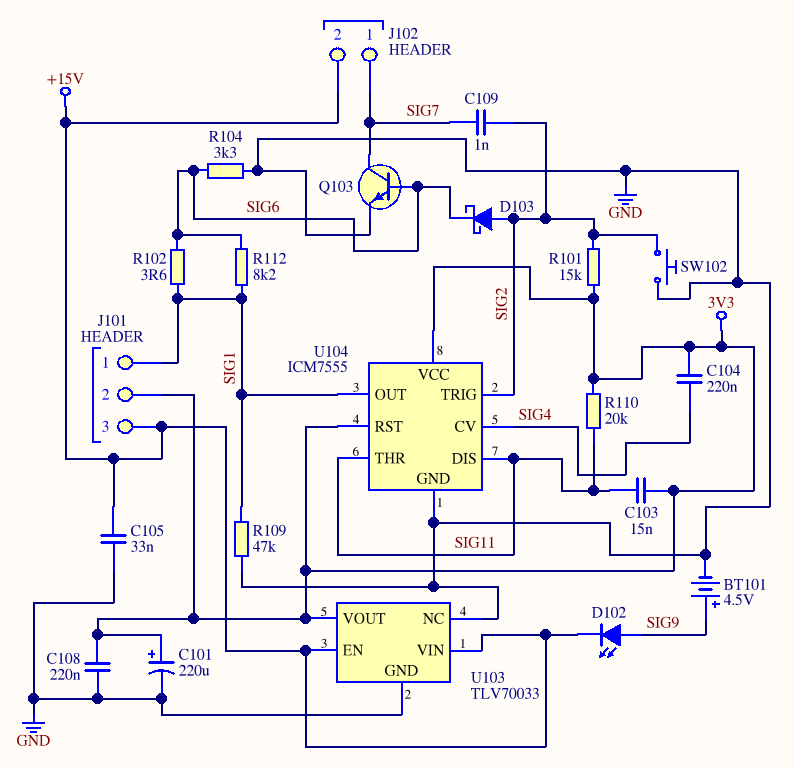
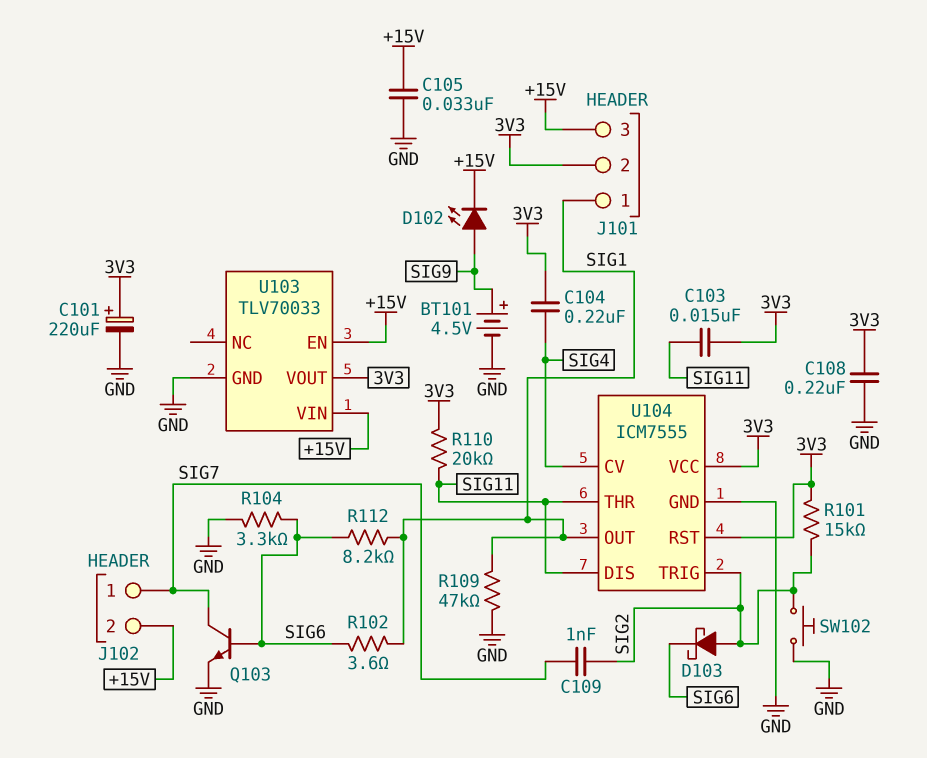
U103 pin NC: GND -> none

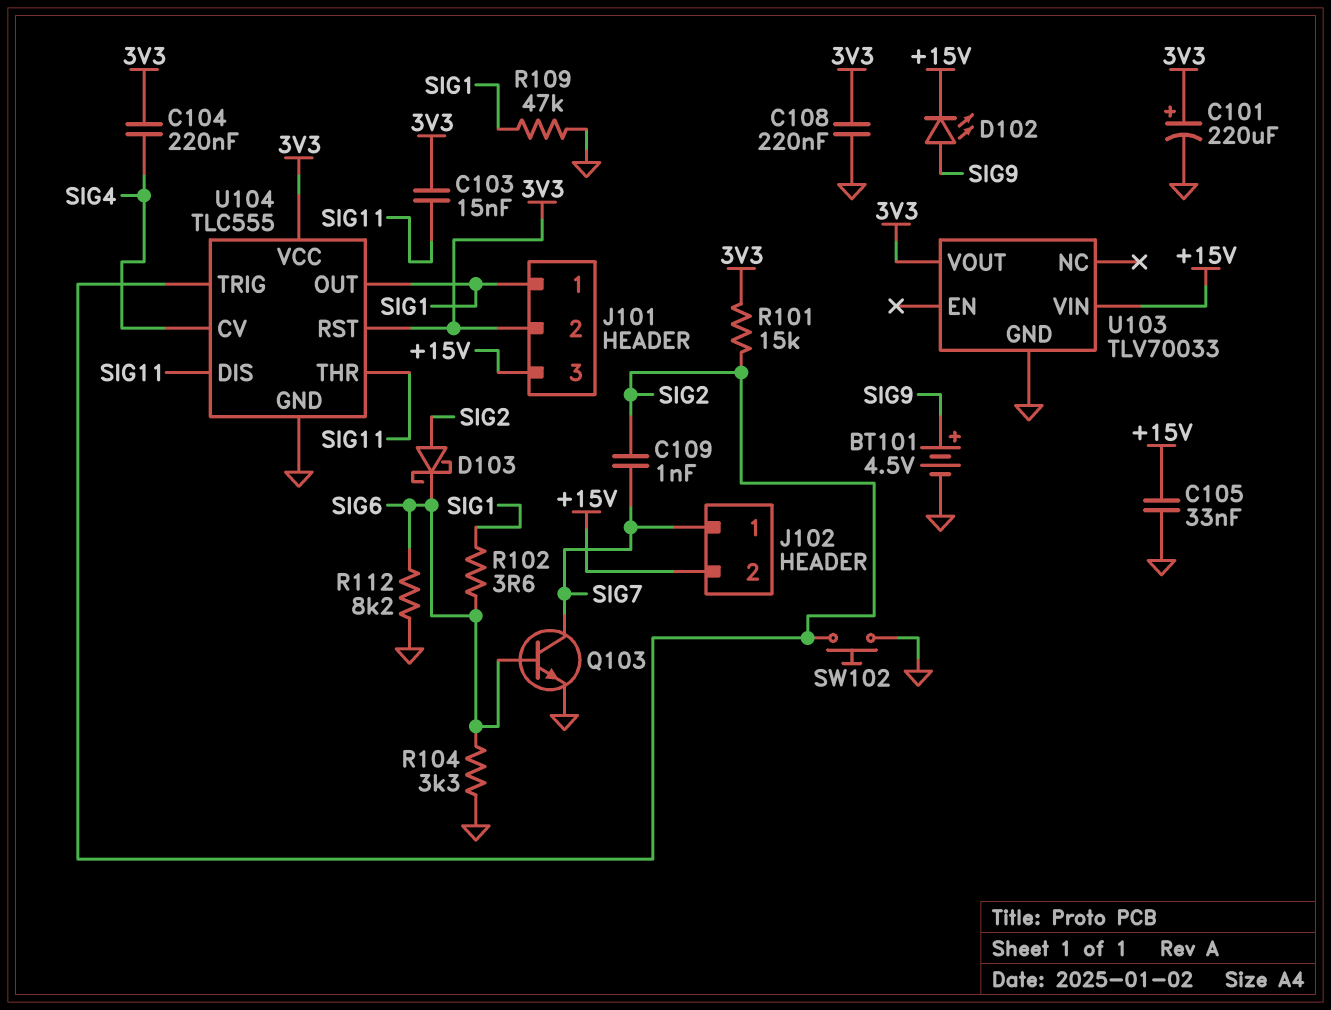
R110: 20k (3V3, SIG11) -> none
R112: 8.2k (SIG1, SIG6) -> 8.2k (GND, SIG6)
U103 pin EN: +15V -> none
U104: ICM7555 -> TLC555

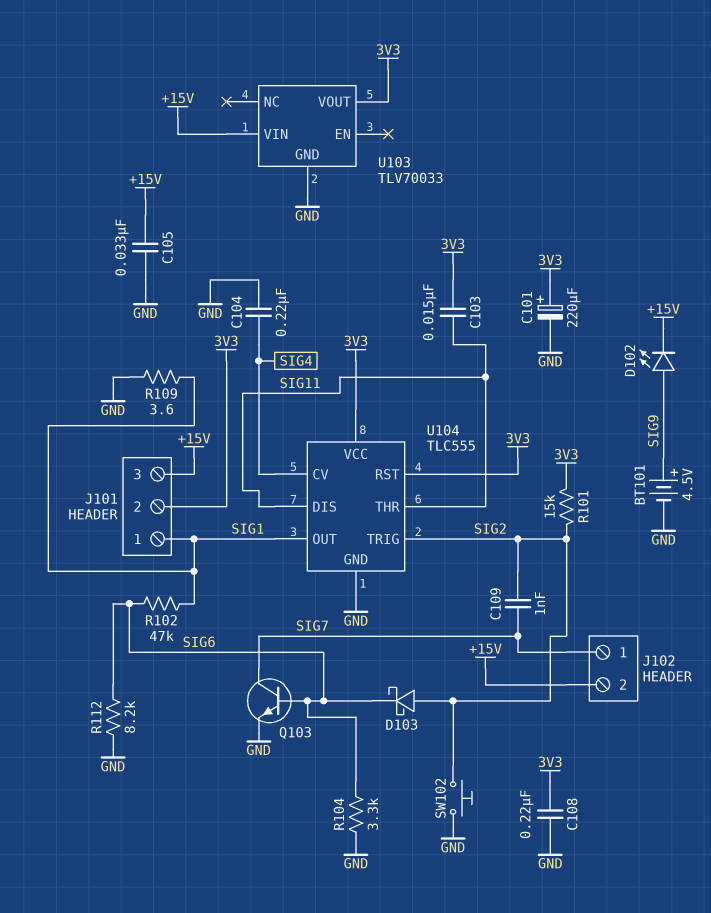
C104: 220nF (3V3, SIG4) -> 220nF (GND, SIG4)
R102: 3.6 (SIG1, SIG6) -> 47k (SIG1, SIG6)
R109: 47k (GND, SIG1) -> 3.6 (GND, SIG1)

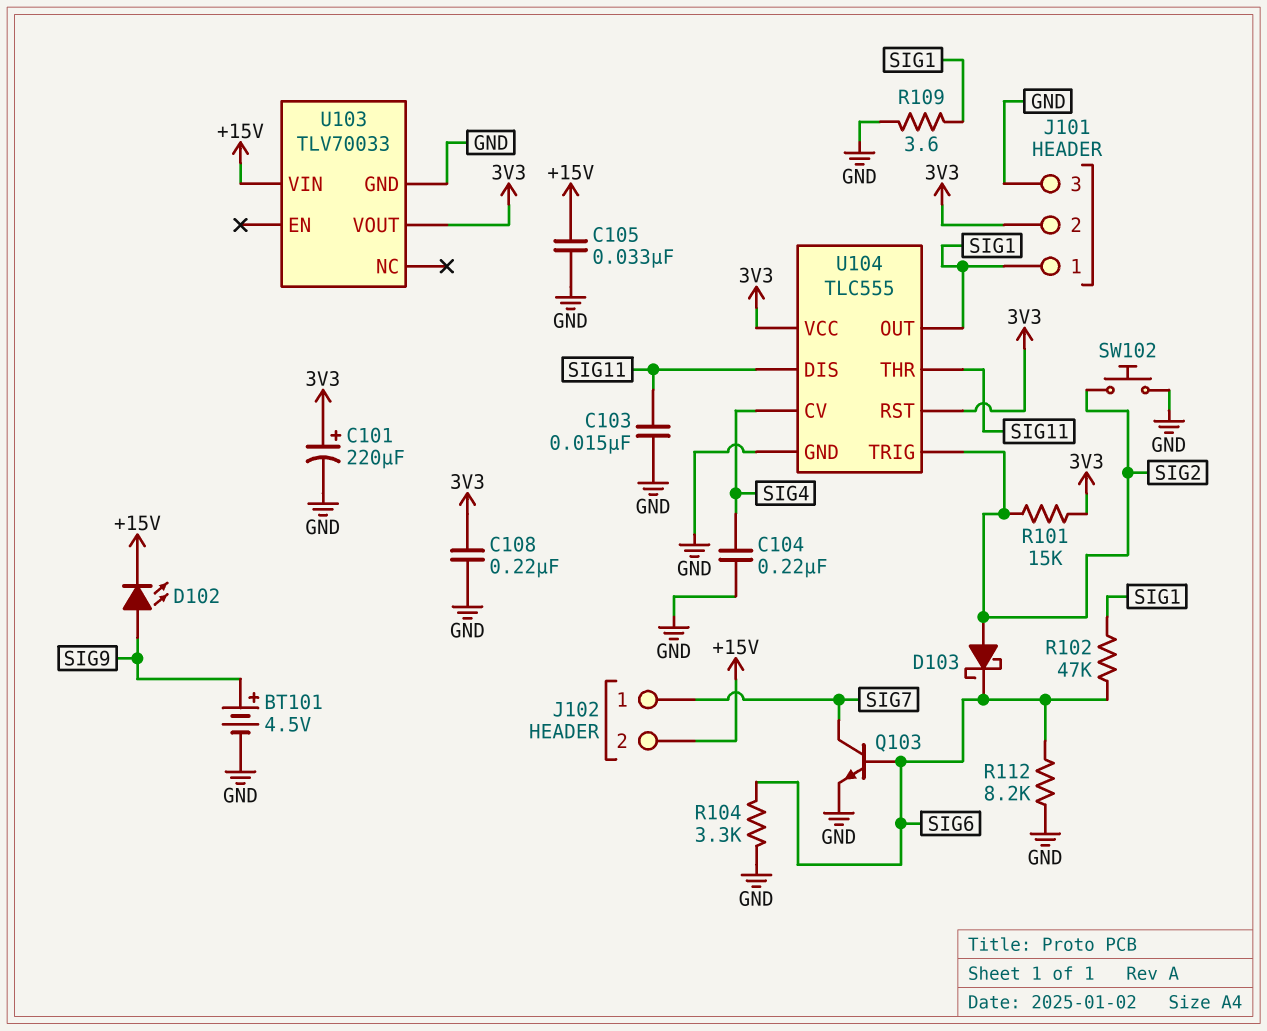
C103: 15nF (3V3, SIG11) -> 15nF (GND, SIG11)
C109: 1nF (SIG2, SIG7) -> none
J101 pin 3: +15V -> GND

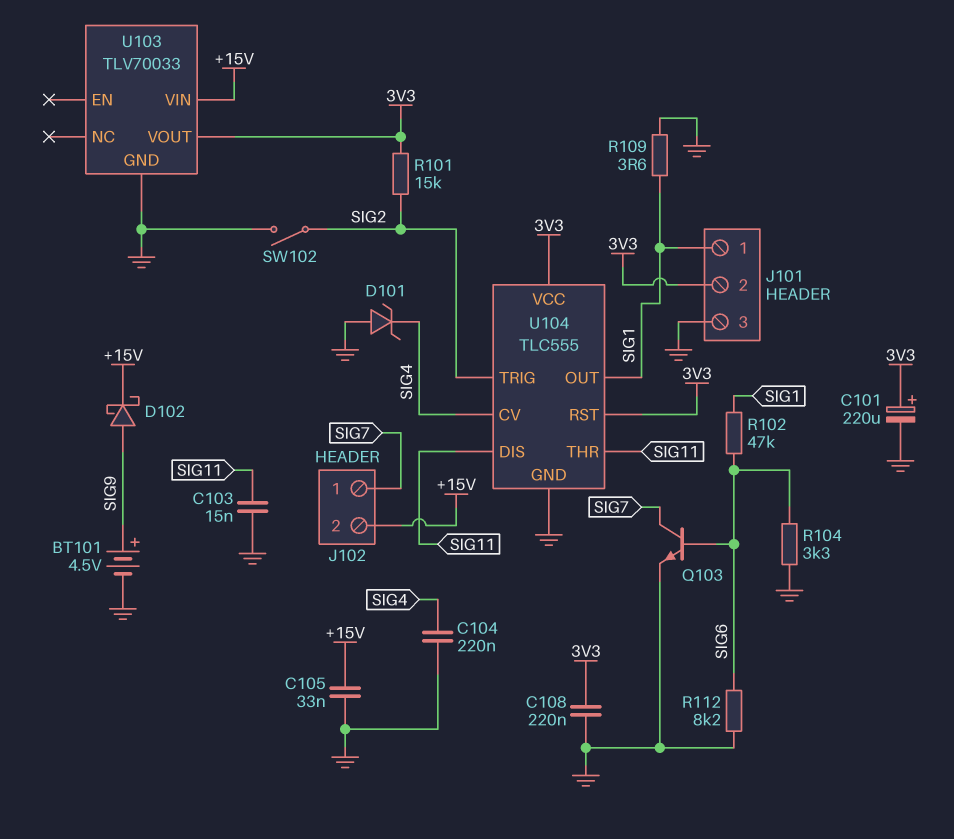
D101: none -> zener (A GND, K SIG4)
D102: LED (A SIG9, K +15V) -> schottky (A SIG9, K +15V)
D103: schottky (A SIG2, K SIG6) -> none
SW102: button (GND, SIG2) -> switch (GND, SIG2)

